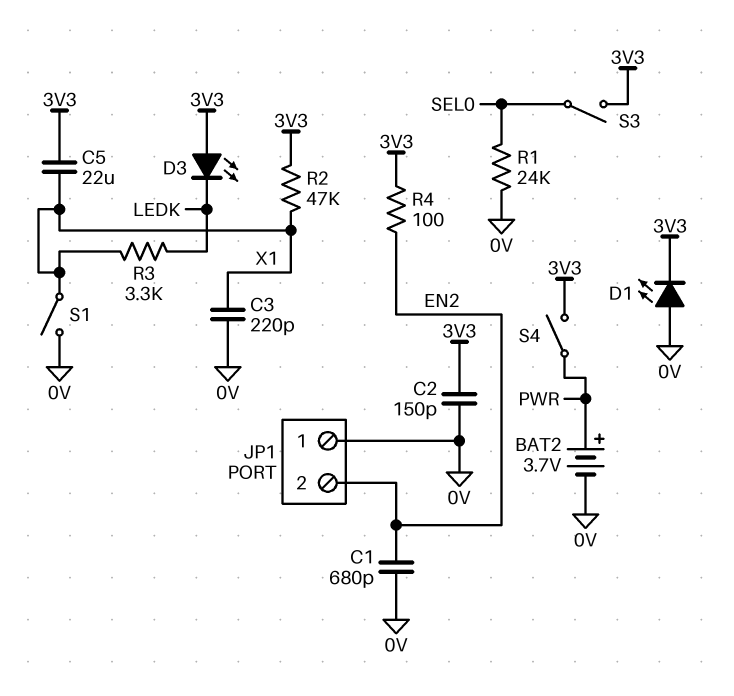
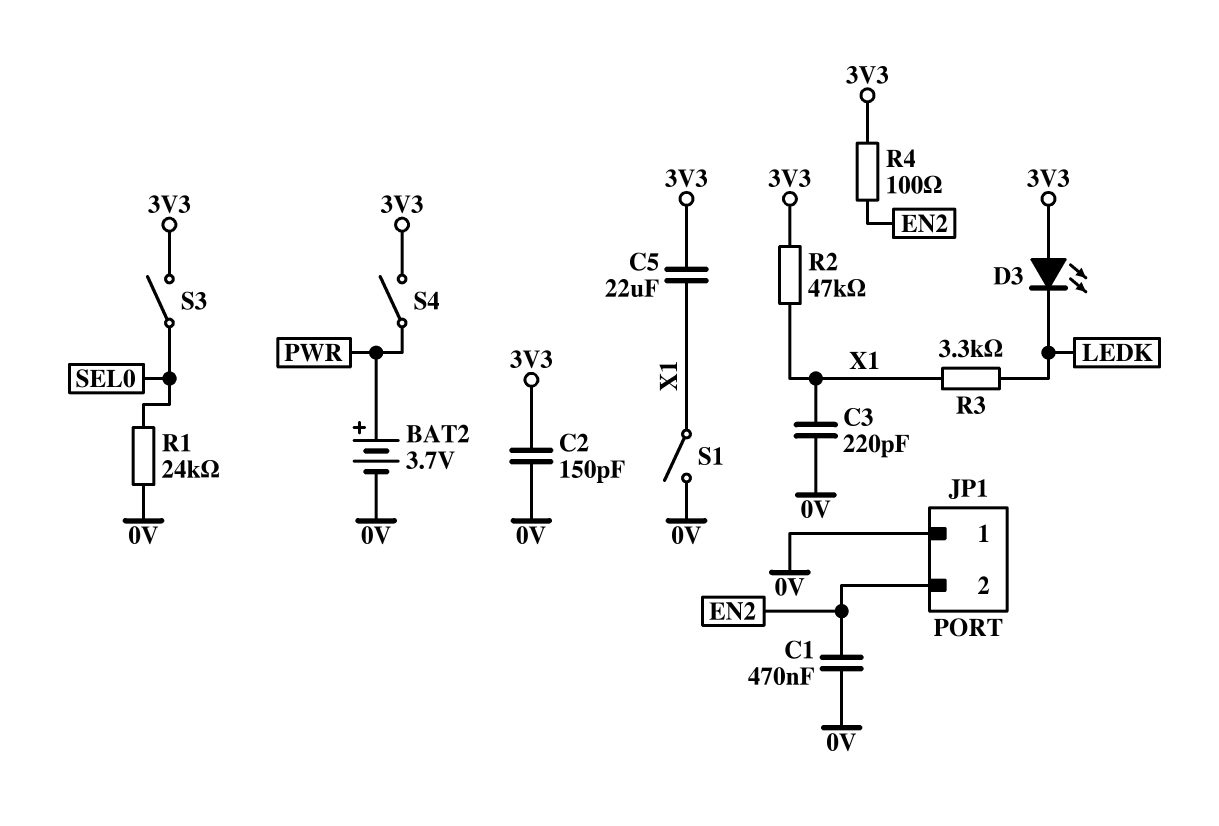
C1: 680pF (0V, EN2) -> 470nF (0V, EN2)
D1: LED (A 0V, K 3V3) -> none

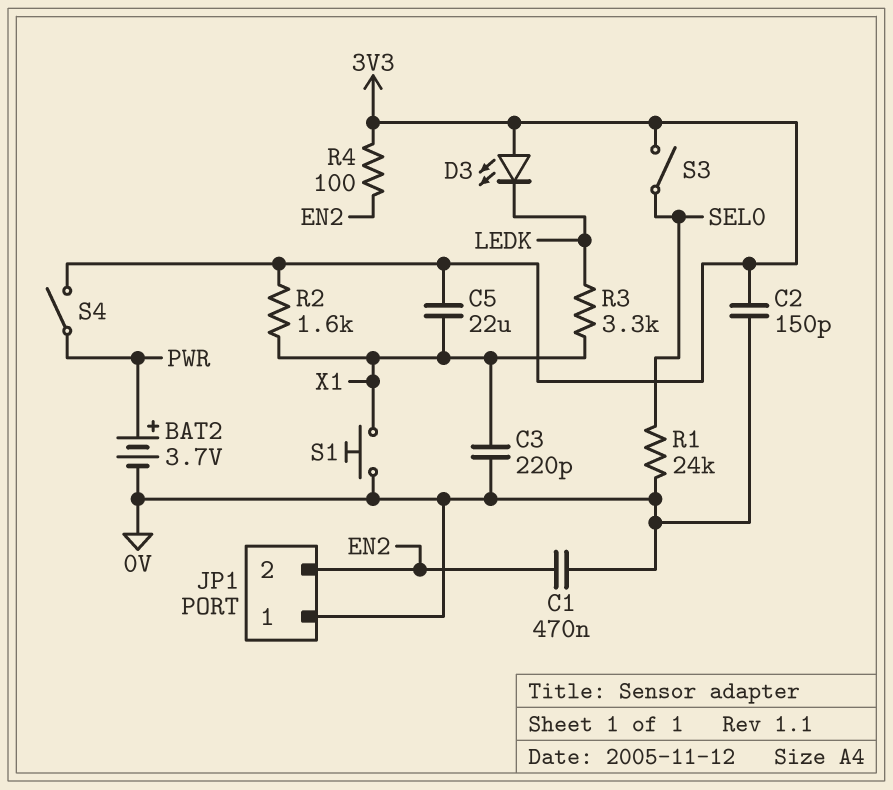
R2: 47k (3V3, X1) -> 1.6k (3V3, X1)
S1: switch (0V, X1) -> button (0V, X1)

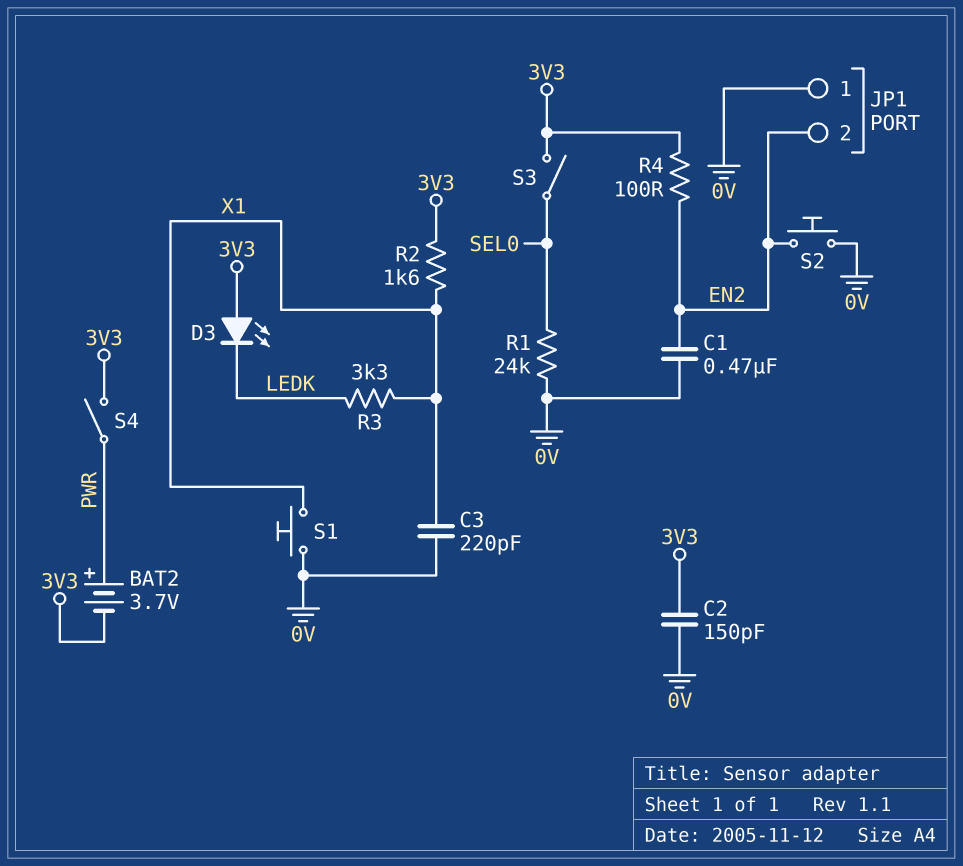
BAT2: 3.7V (plus PWR, minus 0V) -> 3.7V (plus PWR, minus 3V3)
C5: 22uF (3V3, X1) -> none
S2: none -> button (0V, EN2)

